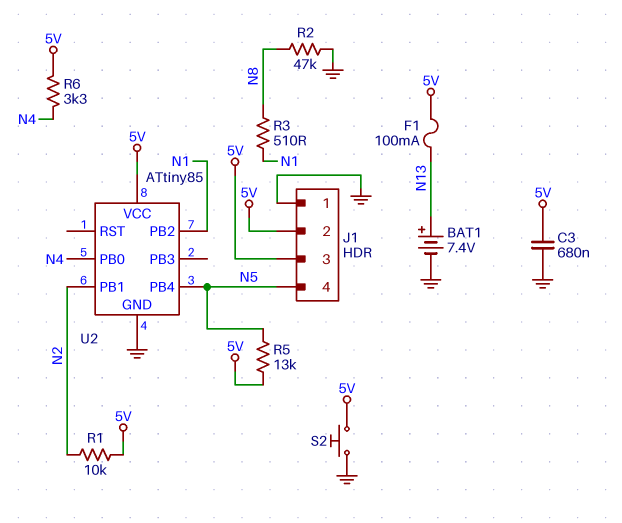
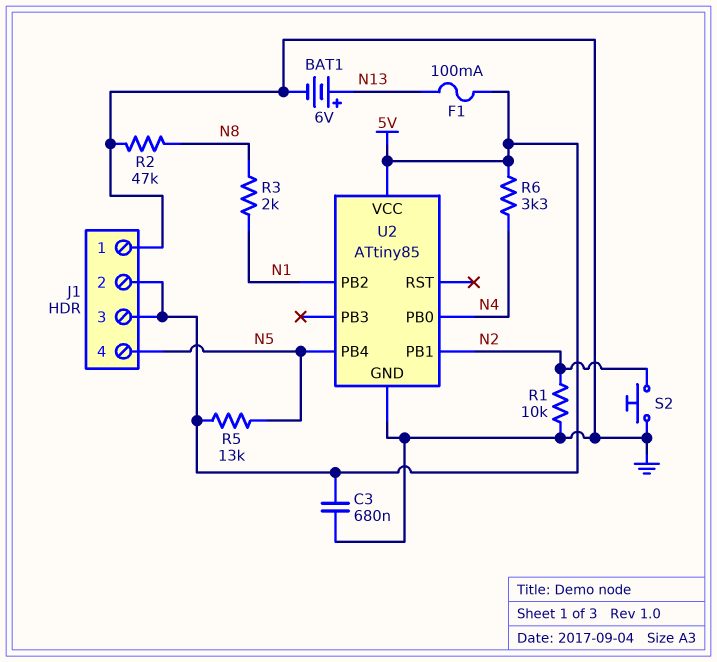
BAT1: 7.4V (plus N13, minus GND) -> 6V (plus N13, minus GND)
R1: 10k (5V, N2) -> 10k (GND, N2)
R3: 510 (N1, N8) -> 2k (N1, N8)
S2: button (5V, GND) -> button (GND, N2)

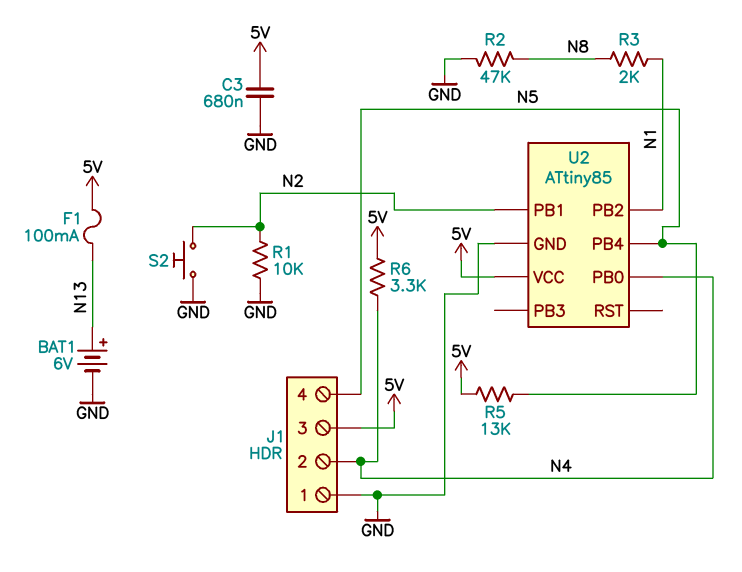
J1 pin 2: 5V -> N4

